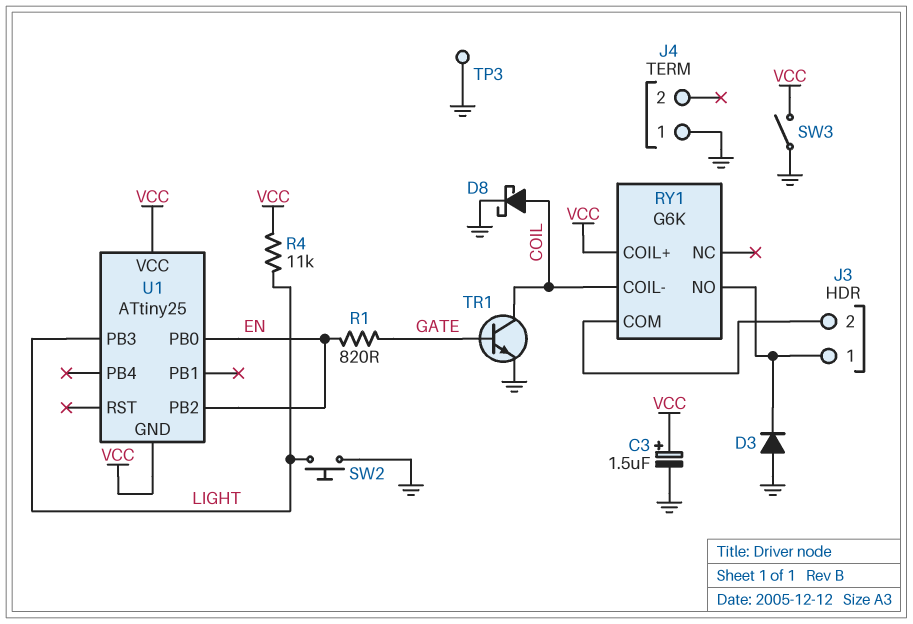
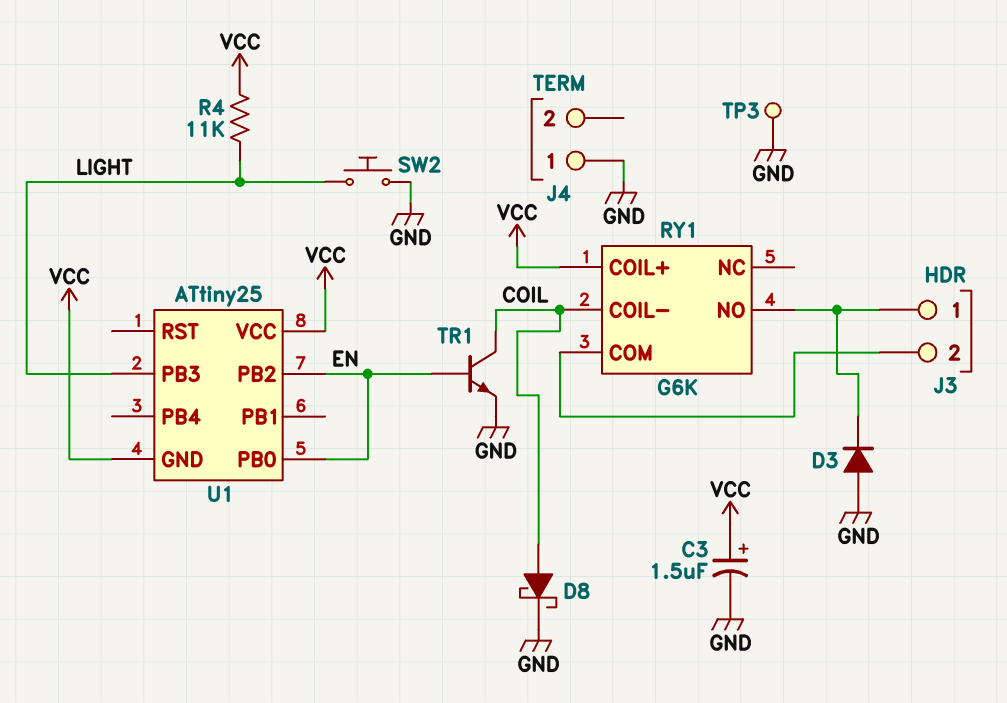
R1: 820 (EN, GATE) -> none
SW3: switch (GND, VCC) -> none
TR1: NPN (B GATE, C COIL, E GND) -> NPN (B EN, C COIL, E GND)

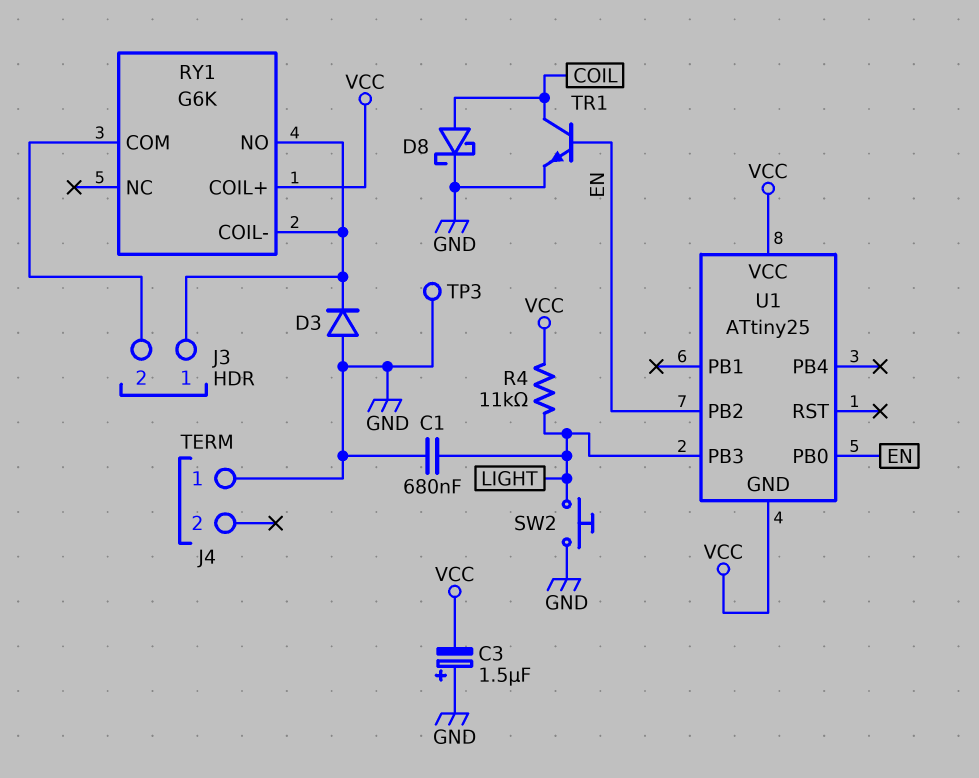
C1: none -> 680nF (GND, LIGHT)
C3: 1.5uF (plus VCC, minus GND) -> 1.5uF (plus GND, minus VCC)
RY1 pin COIL-: COIL -> J3/1

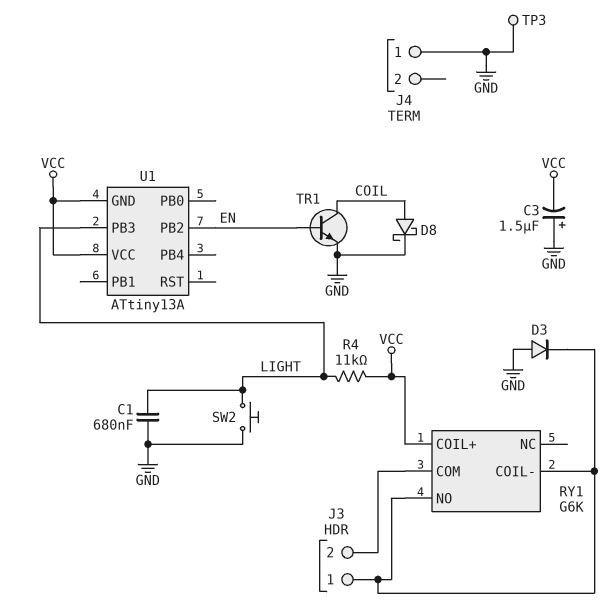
U1: ATtiny25 -> ATtiny13A
U1 pin PB0: EN -> none

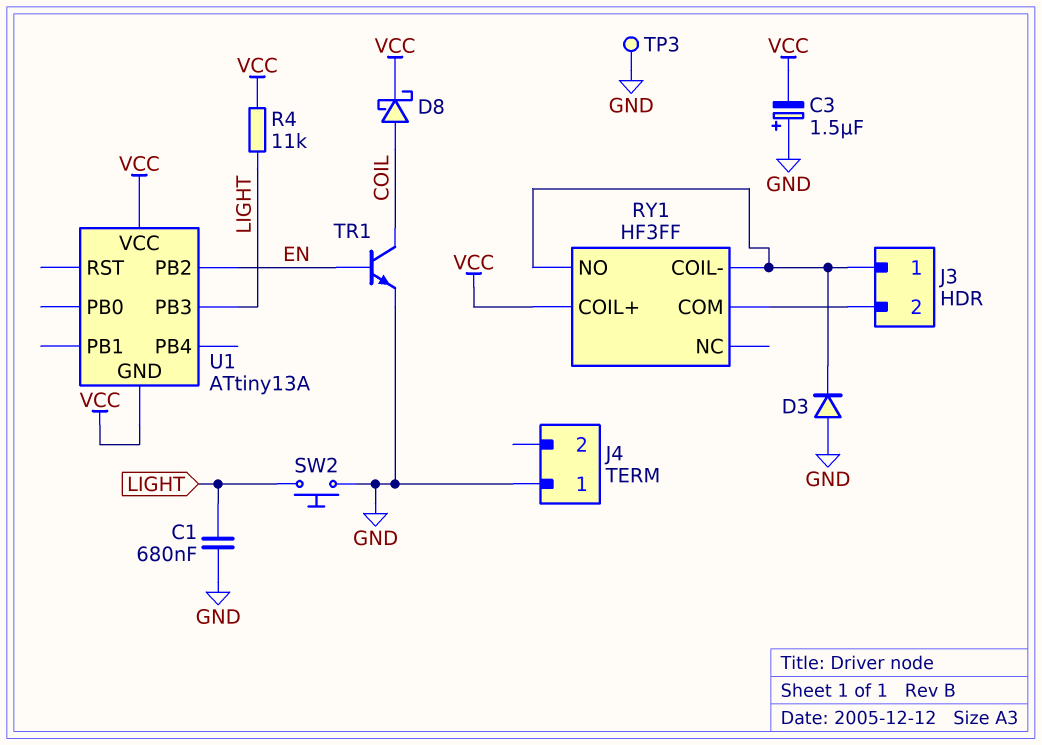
D8: schottky (A COIL, K GND) -> schottky (A COIL, K VCC)
RY1: G6K -> HF3FF

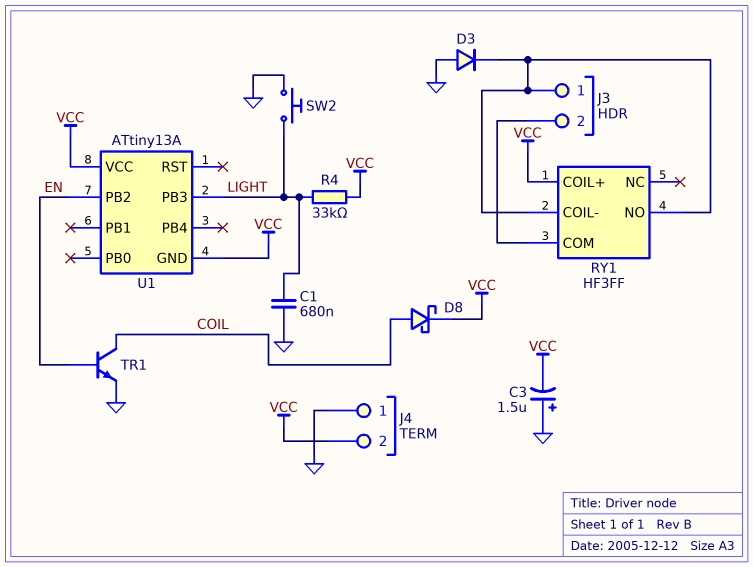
J4 pin 2: none -> VCC
R4: 11k (LIGHT, VCC) -> 33k (LIGHT, VCC)
TP3: test point (GND) -> none

